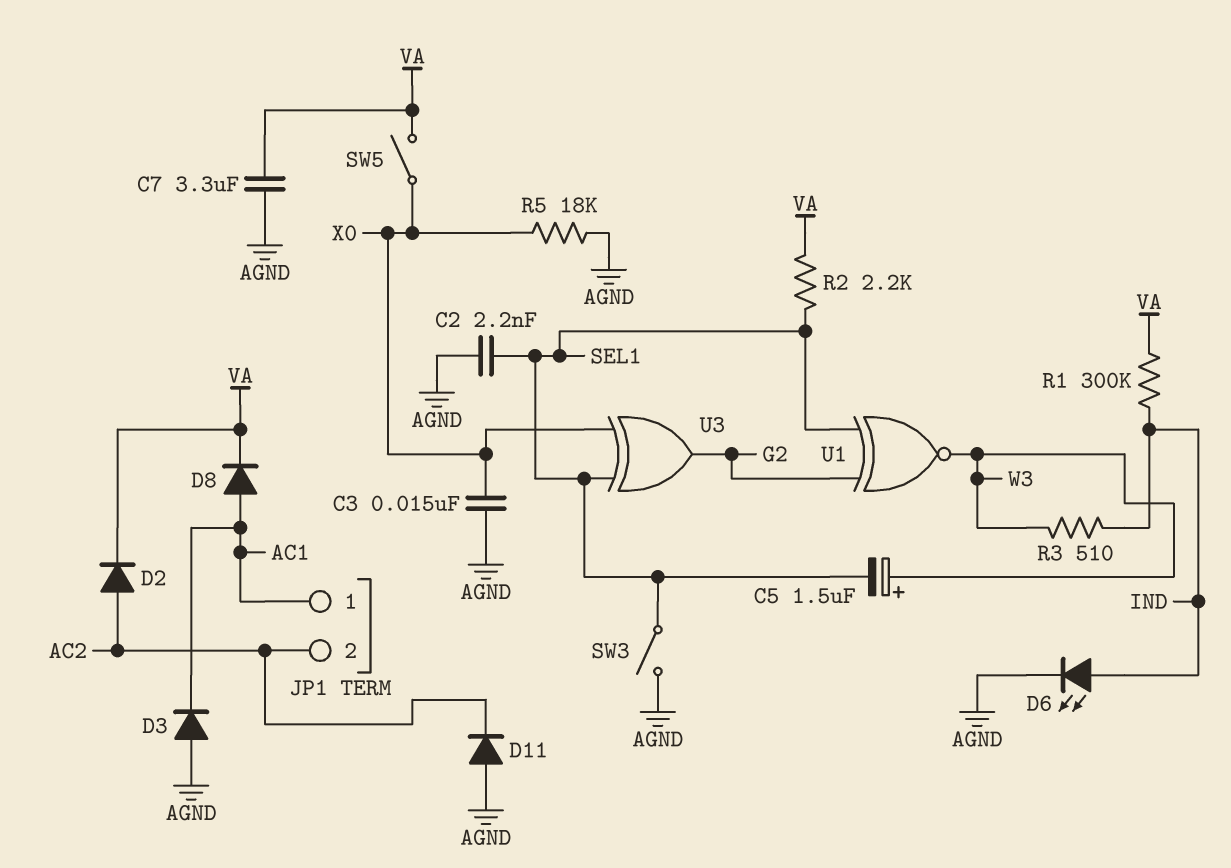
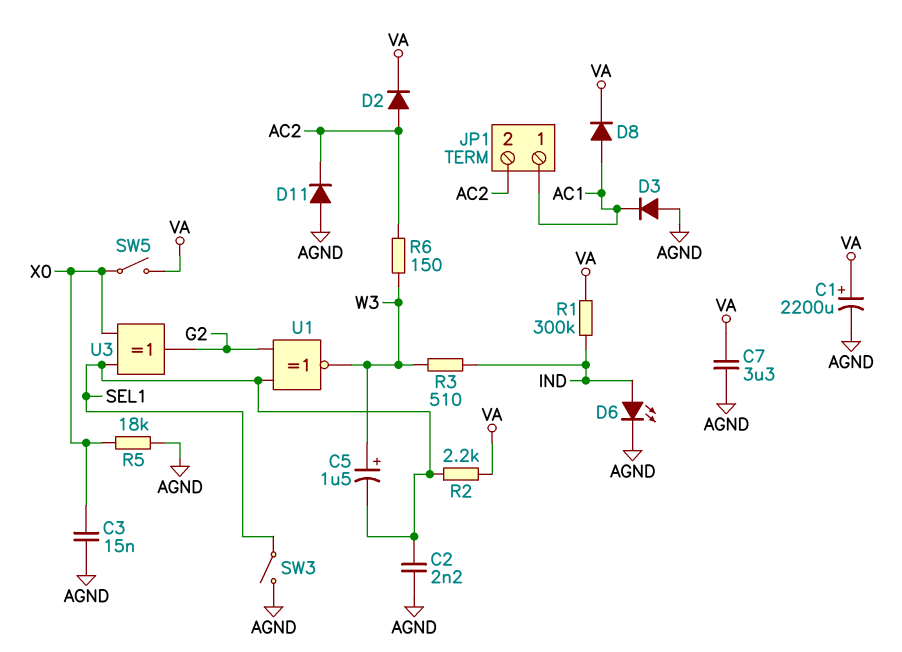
C1: none -> 2200uF (plus VA, minus AGND)
R6: none -> 150 (AC2, W3)

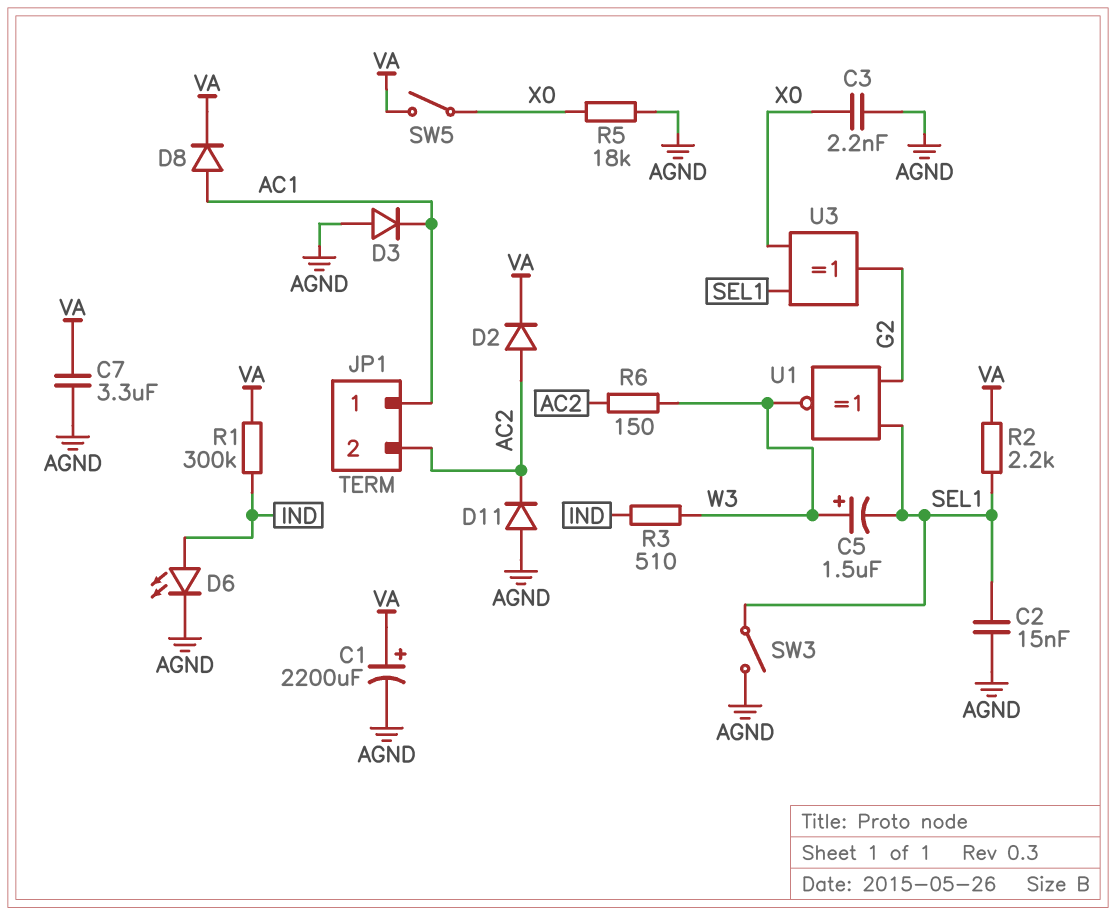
C2: 2.2nF (AGND, SEL1) -> 15nF (AGND, SEL1)
C3: 15nF (AGND, X0) -> 2.2nF (AGND, X0)

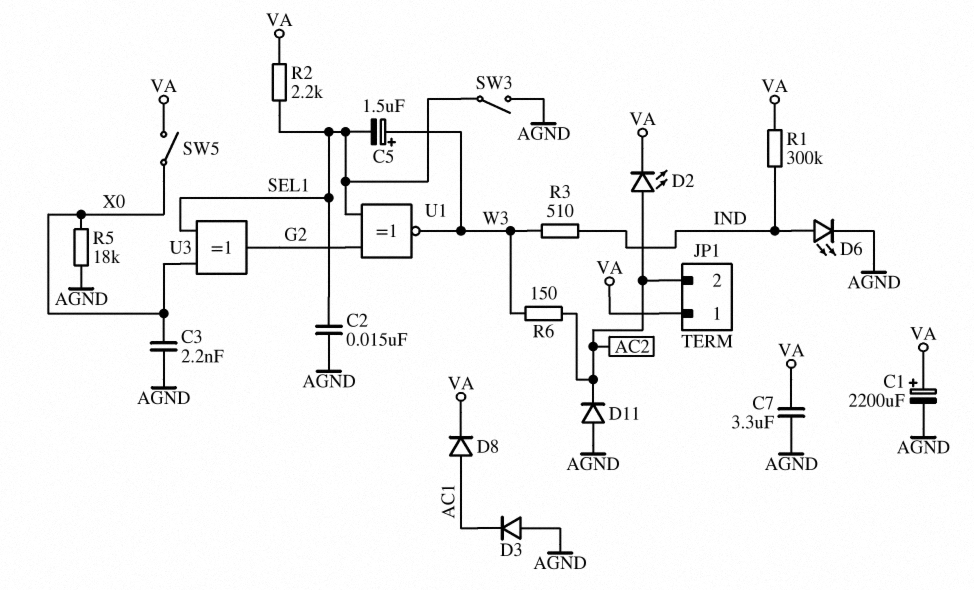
D2: diode (A AC2, K VA) -> LED (A AC2, K VA)
JP1 pin 1: AC1 -> VA

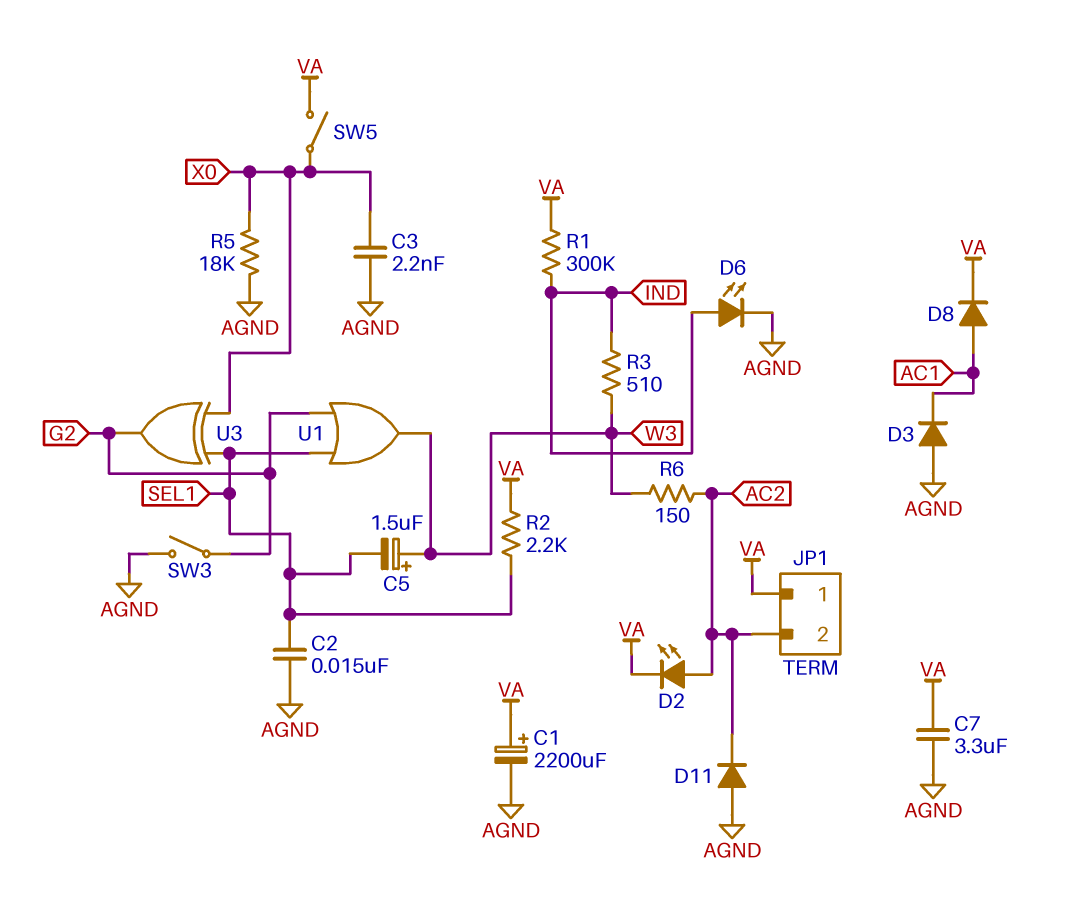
SW3: switch (AGND, SEL1) -> switch (AGND, G2)
U1: XNOR (in G2, in SEL1, out W3) -> OR (in G2, in SEL1, out W3)

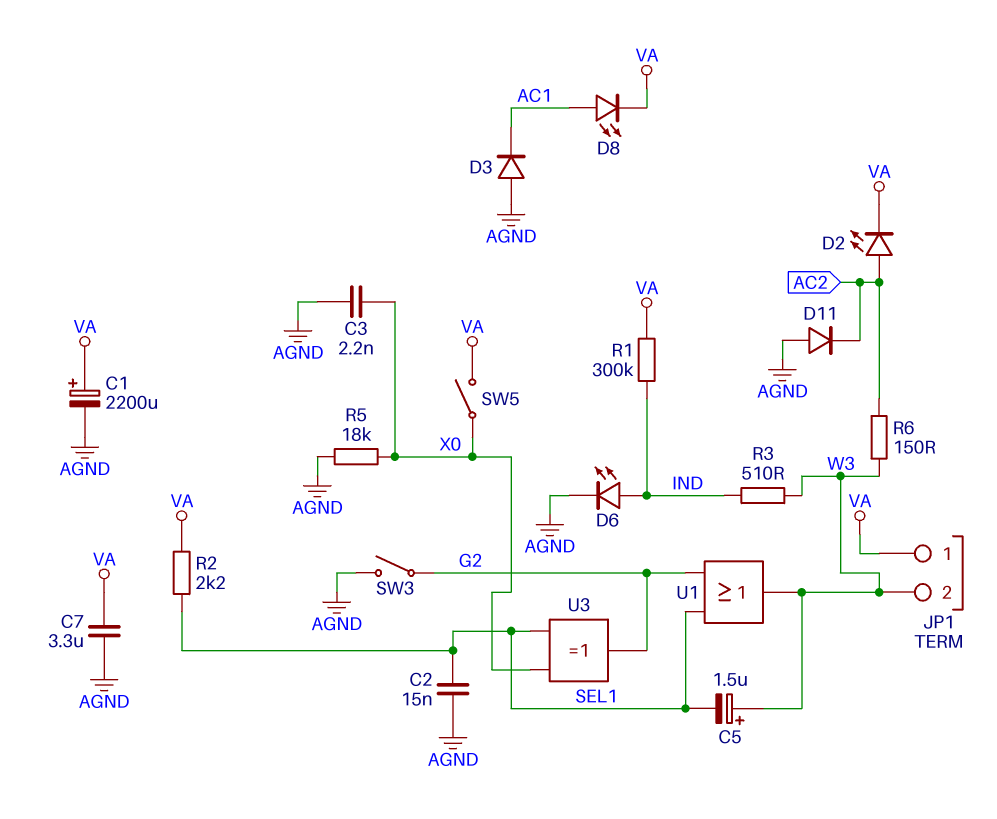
D8: diode (A AC1, K VA) -> LED (A AC1, K VA)
JP1 pin 2: AC2 -> W3

